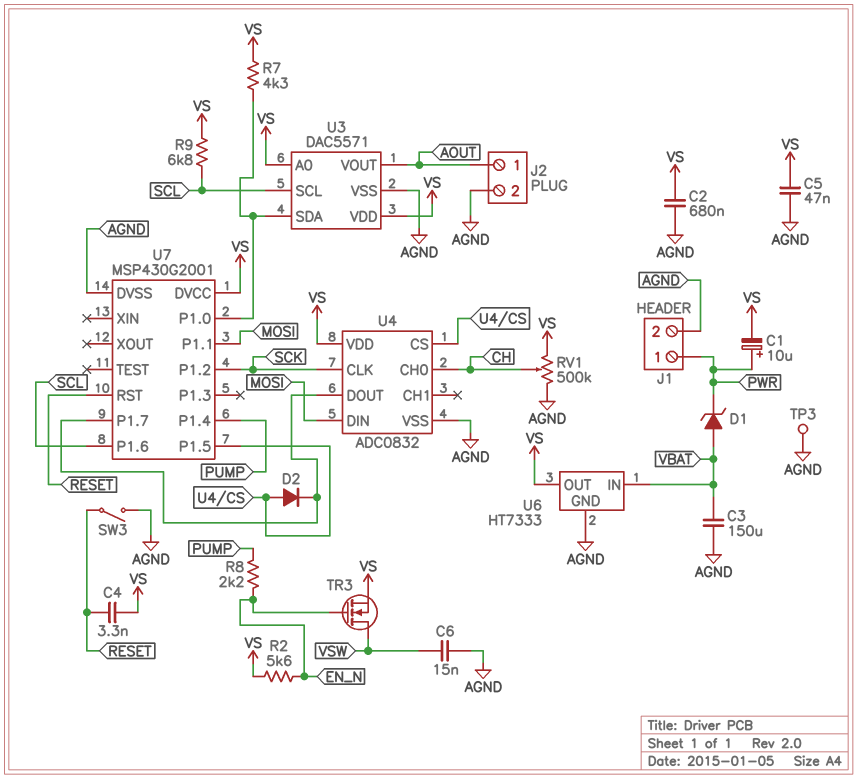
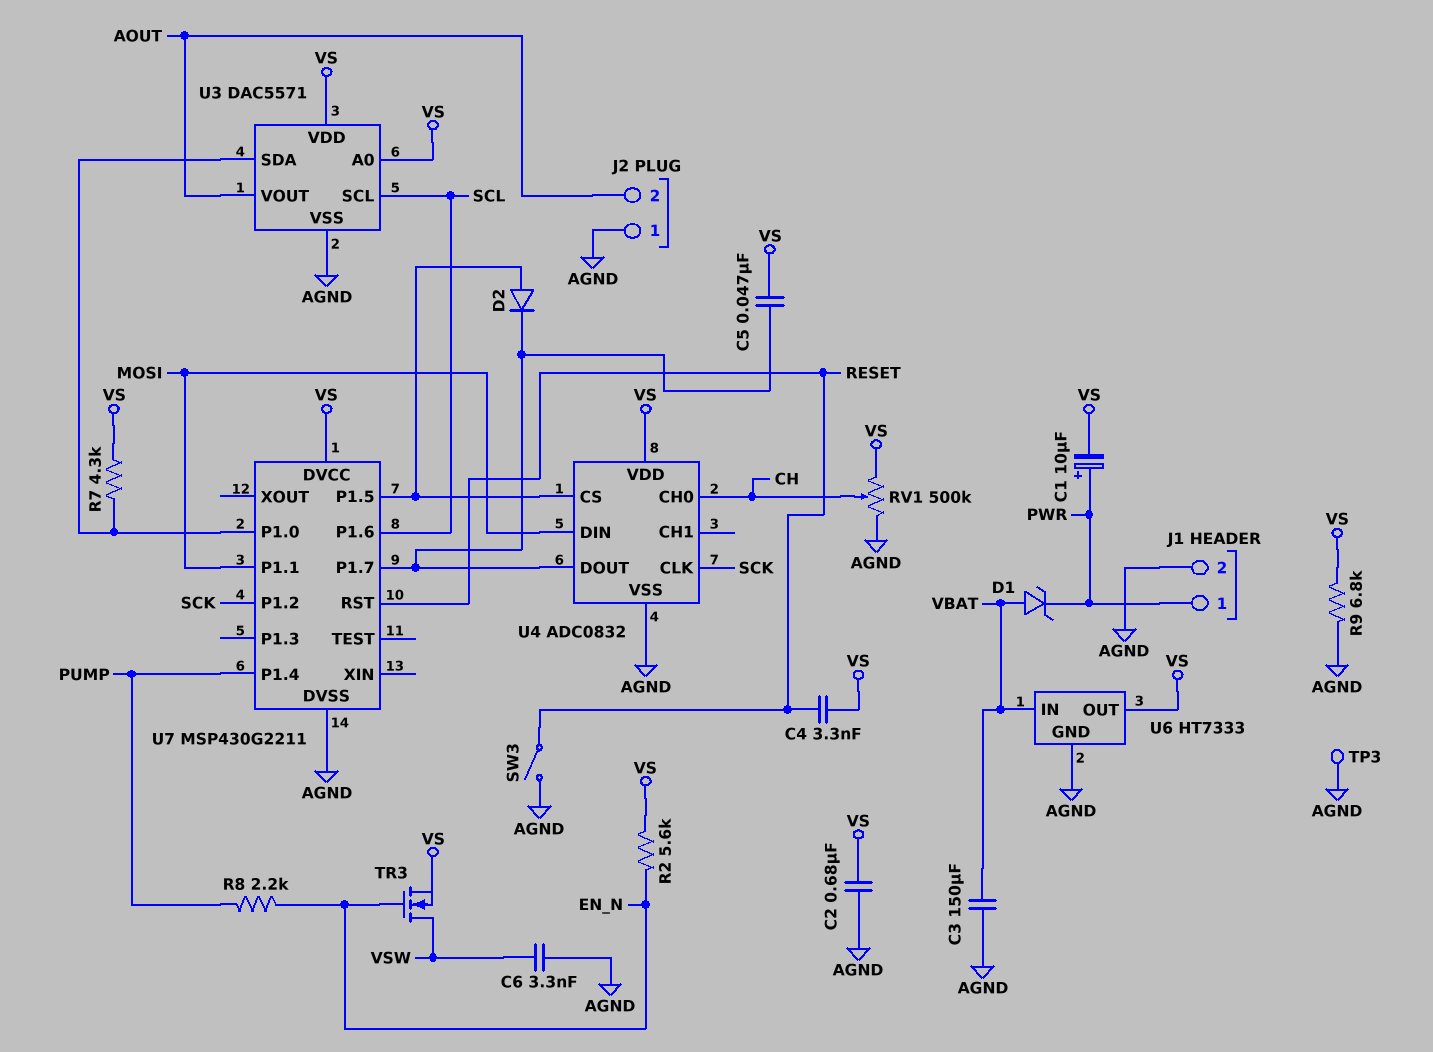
C5: 47nF (AGND, VS) -> 47nF (U4/DOUT, VS)
C6: 15nF (AGND, VSW) -> 3.3nF (AGND, VSW)
J2 pin 1: AOUT -> AGND
J2 pin 2: AGND -> AOUT
R9: 6.8k (SCL, VS) -> 6.8k (AGND, VS)
U7: MSP430G2001 -> MSP430G2211

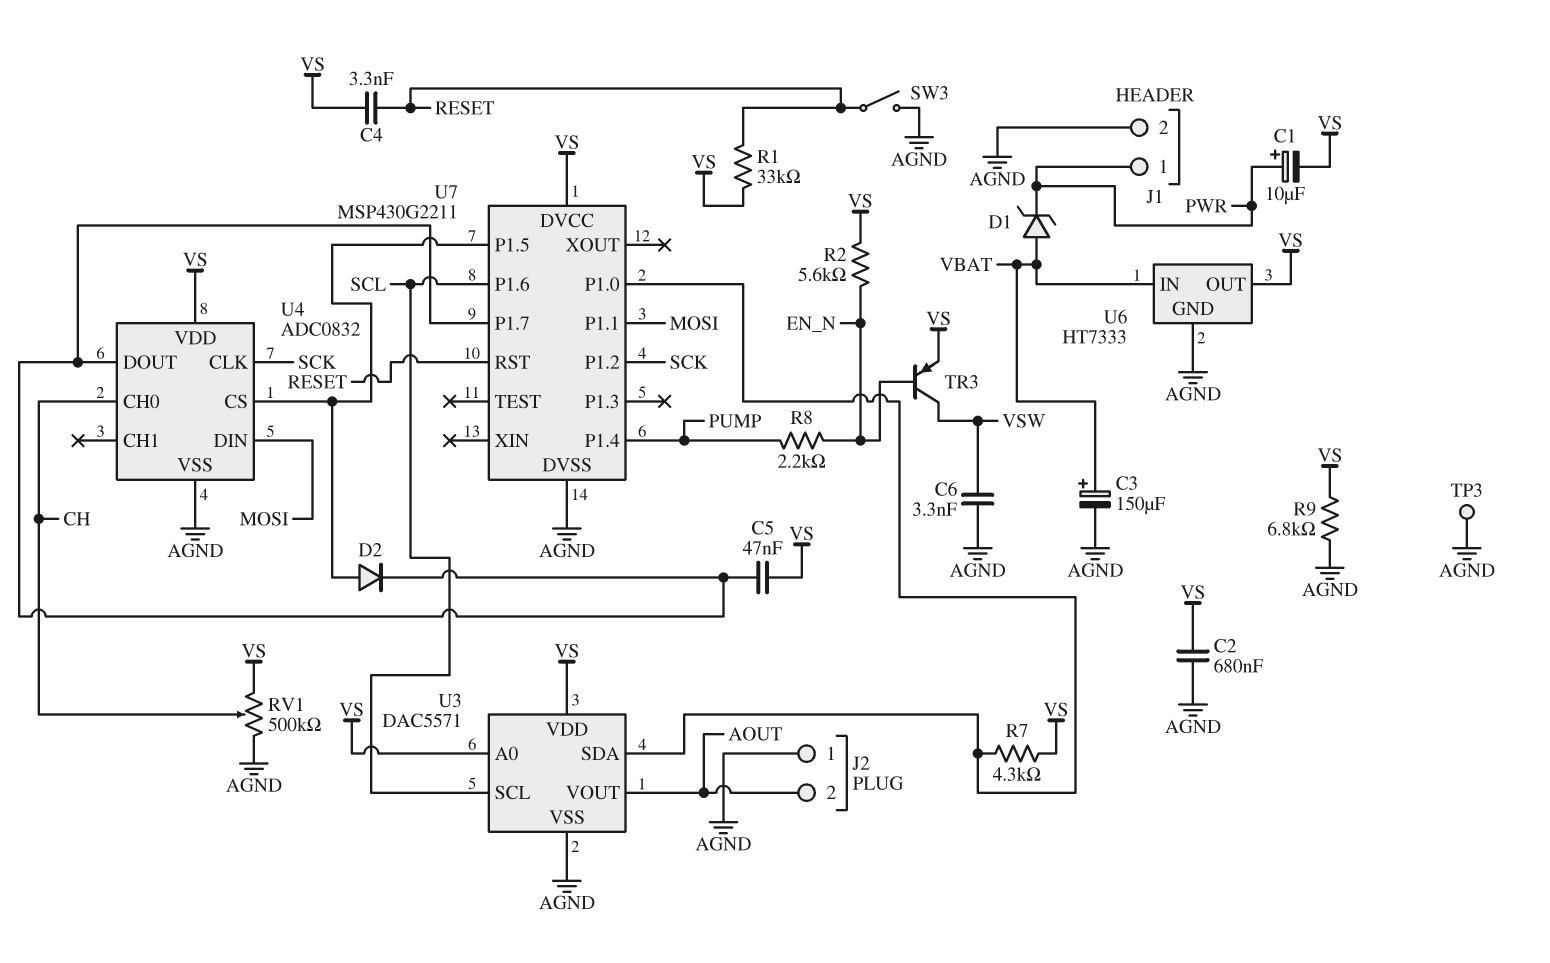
C3: 150uF (AGND, VBAT) -> 150uF (plus VBAT, minus AGND)
R1: none -> 33k (RESET, VS)
TR3: NMOS (G EN_N, D VSW, S VS) -> PNP (B EN_N, C VSW, E VS)

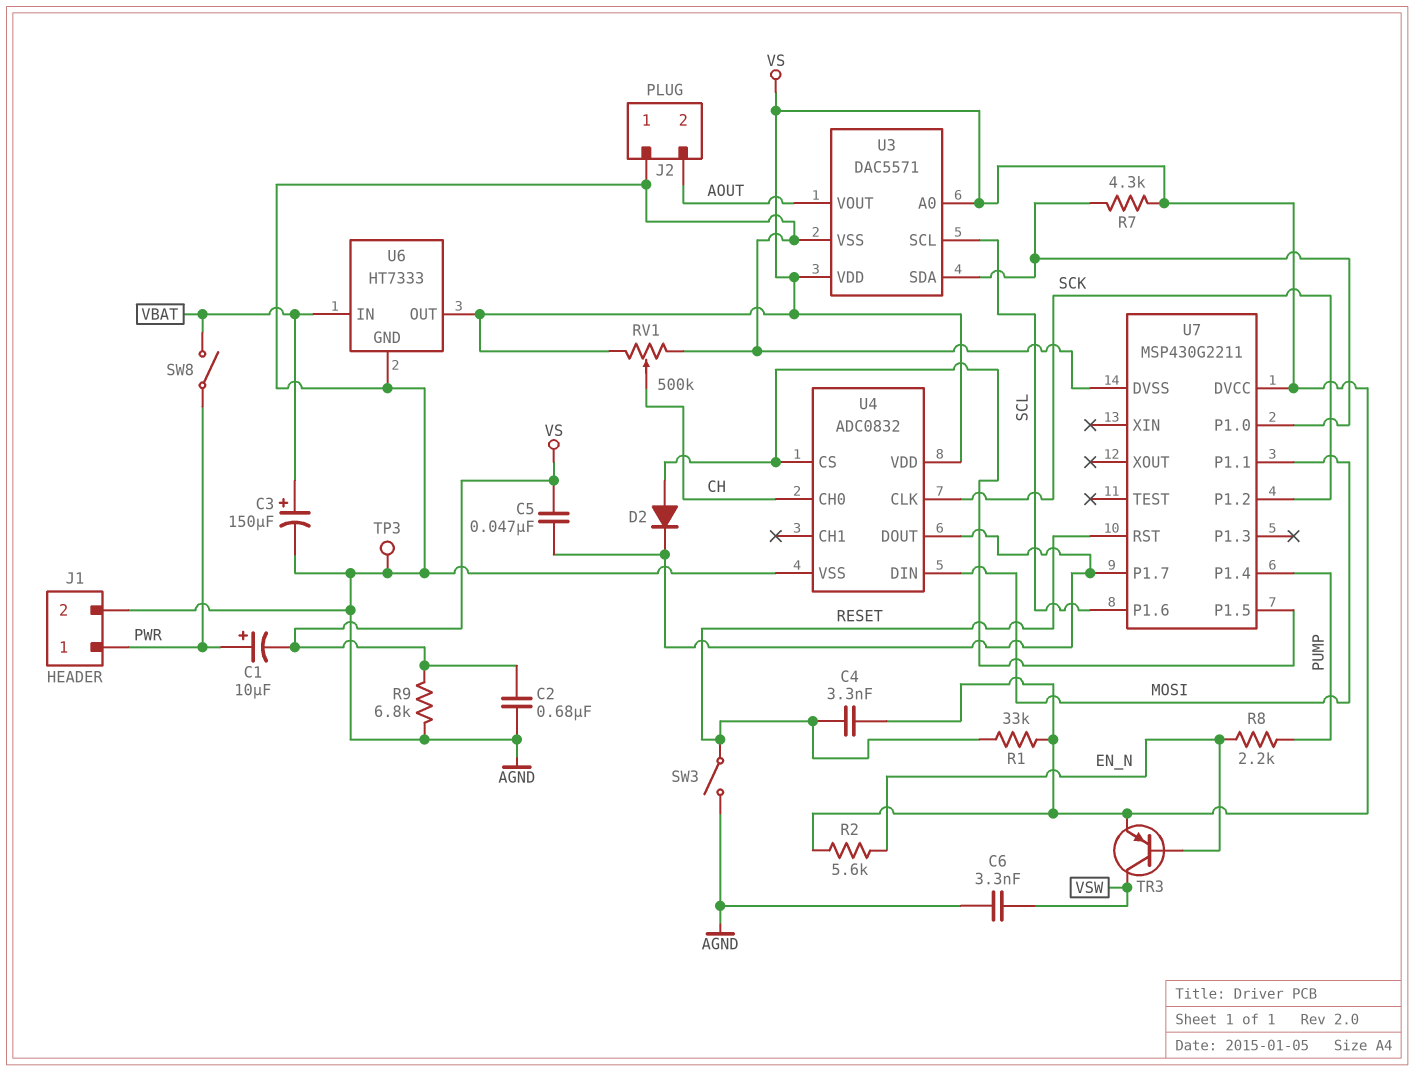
D1: zener (A VBAT, K PWR) -> none
SW8: none -> switch (PWR, VBAT)

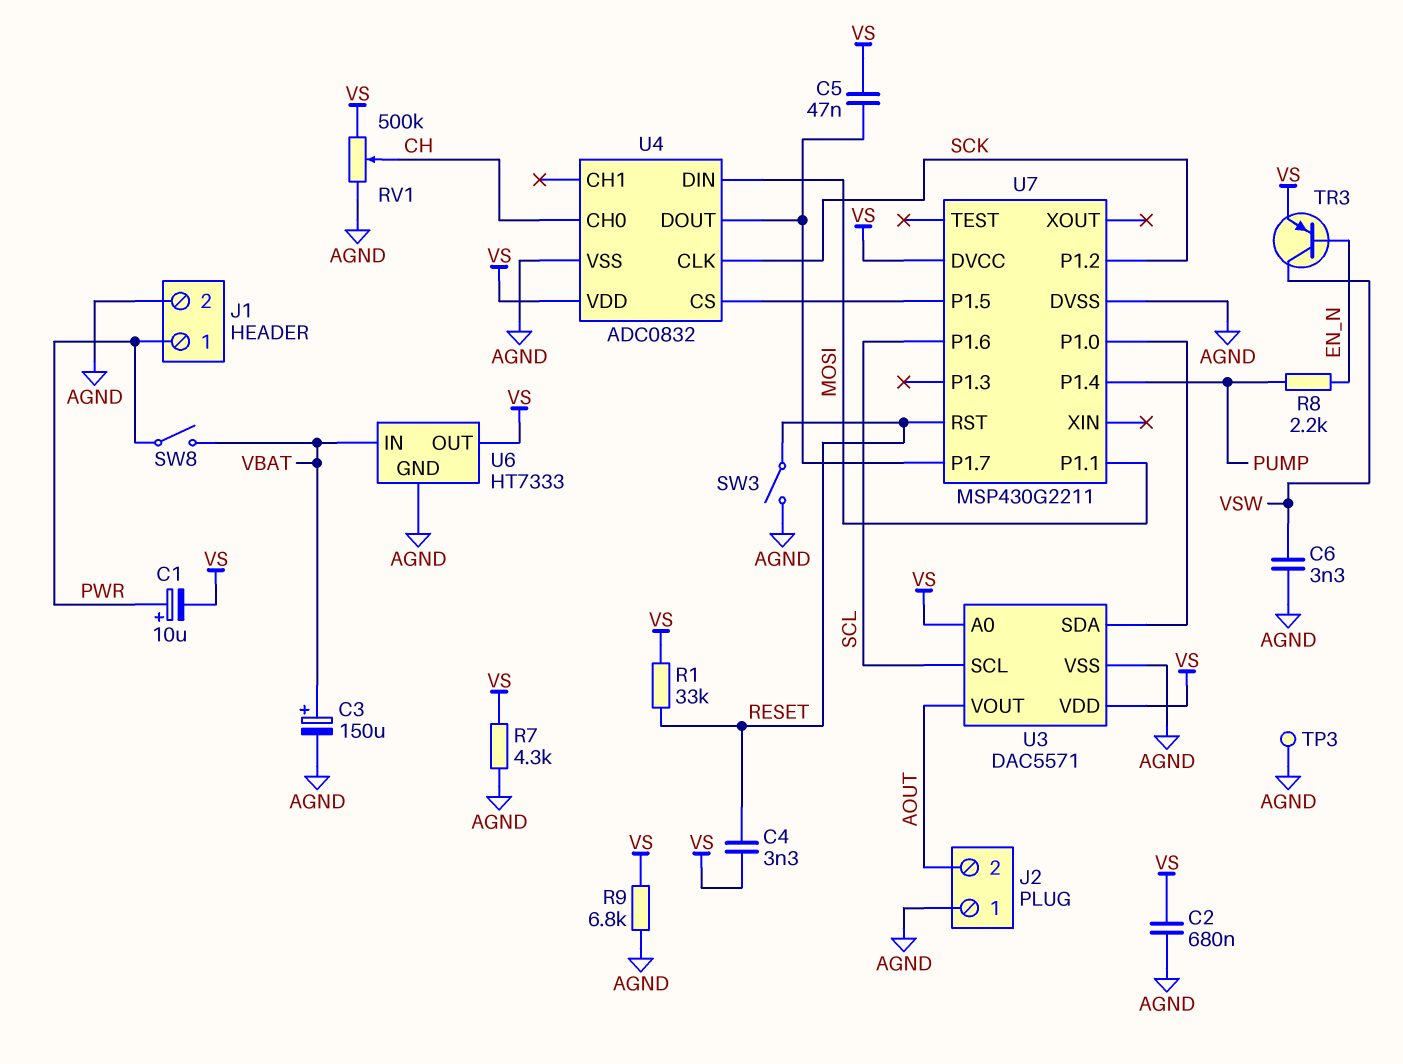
D2: diode (A U4/CS, K U4/DOUT) -> none
R2: 5.6k (EN_N, VS) -> none
R7: 4.3k (U3/SDA, VS) -> 4.3k (AGND, VS)

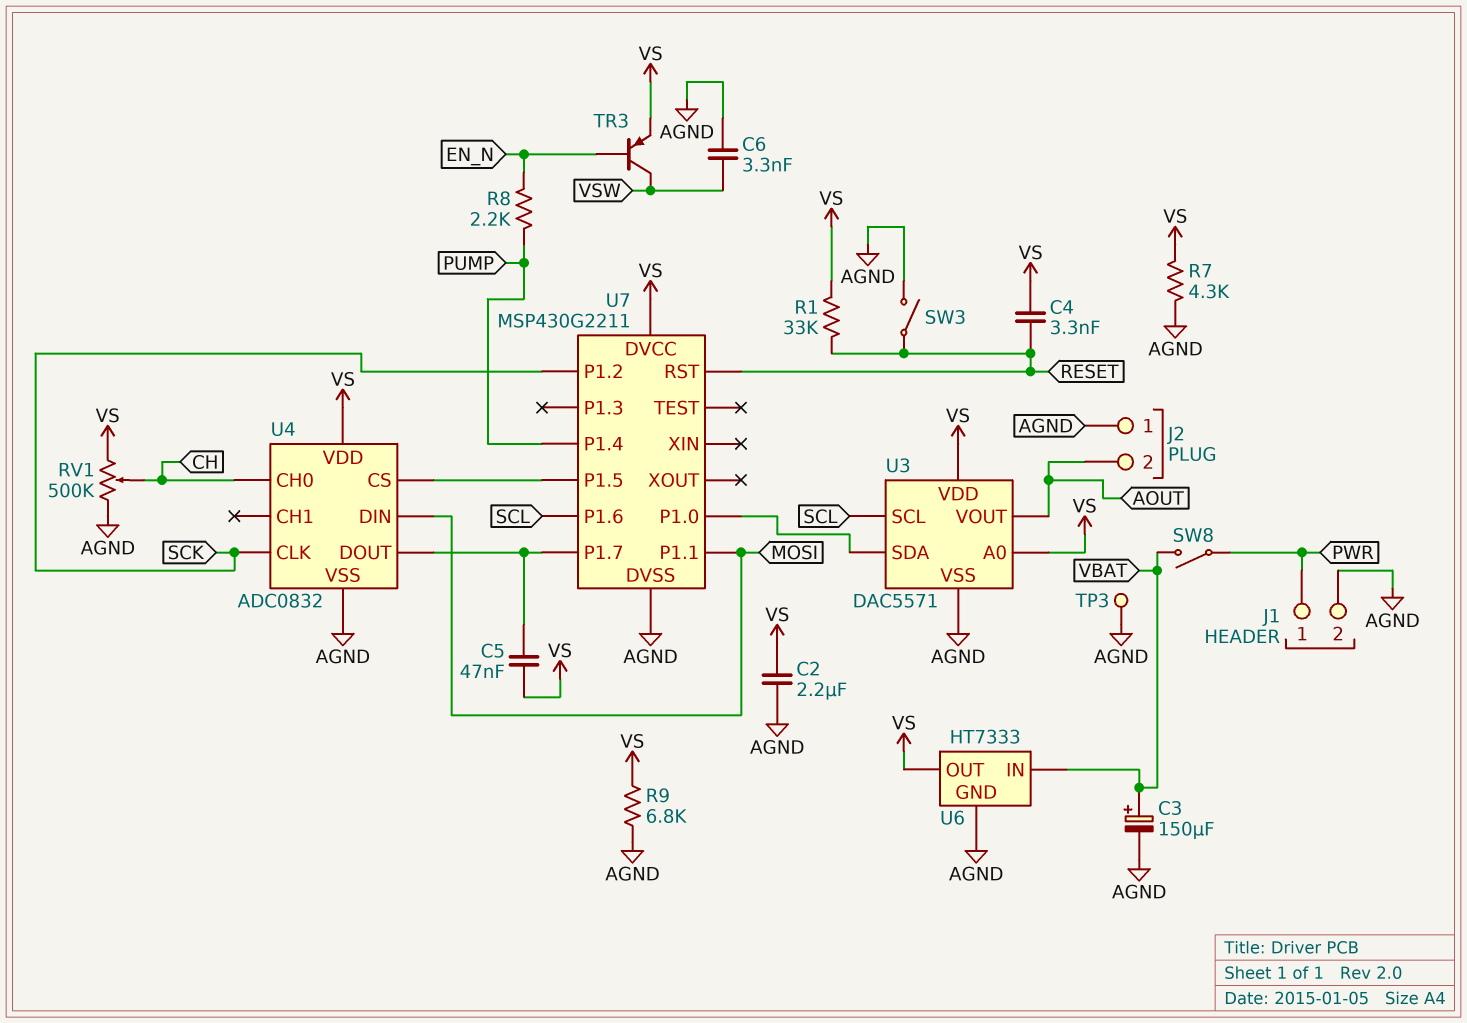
C1: 10uF (plus PWR, minus VS) -> none
C2: 680nF (AGND, VS) -> 2.2uF (AGND, VS)

